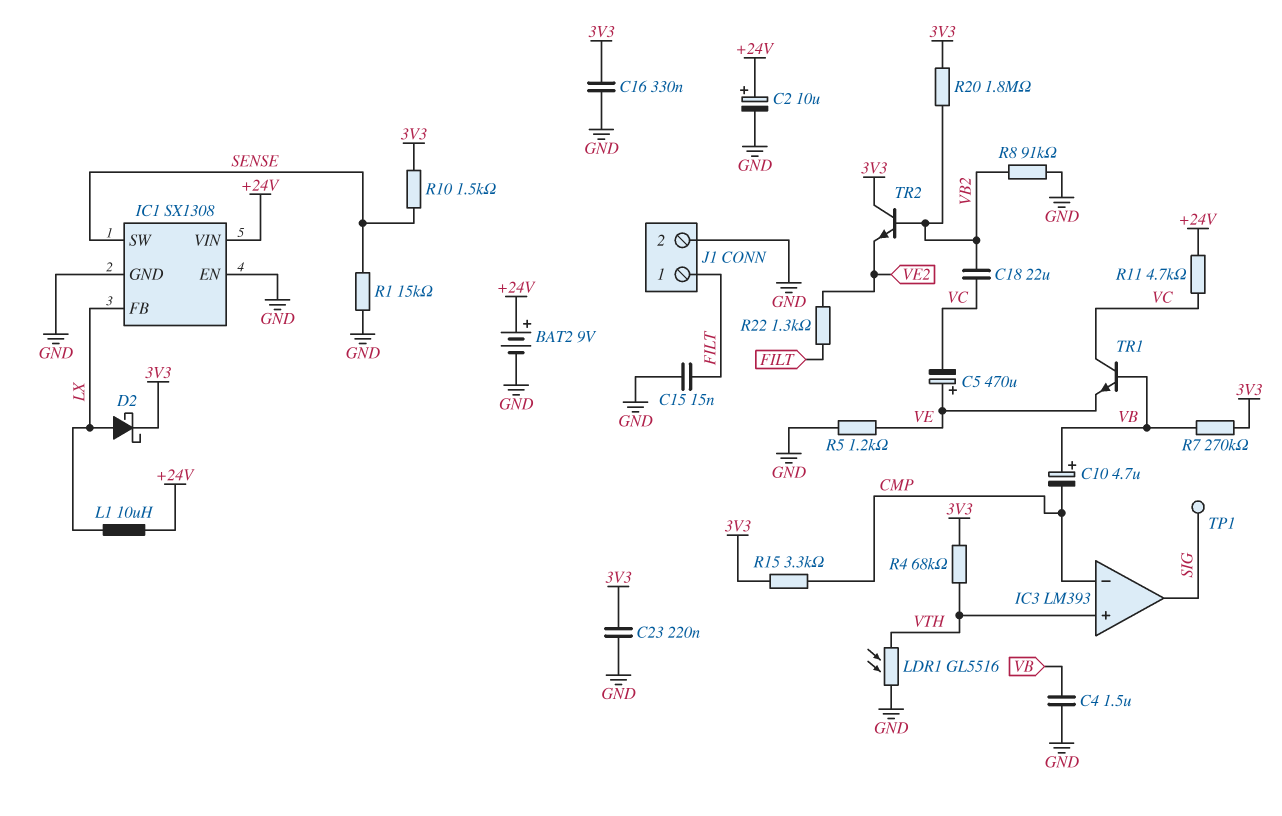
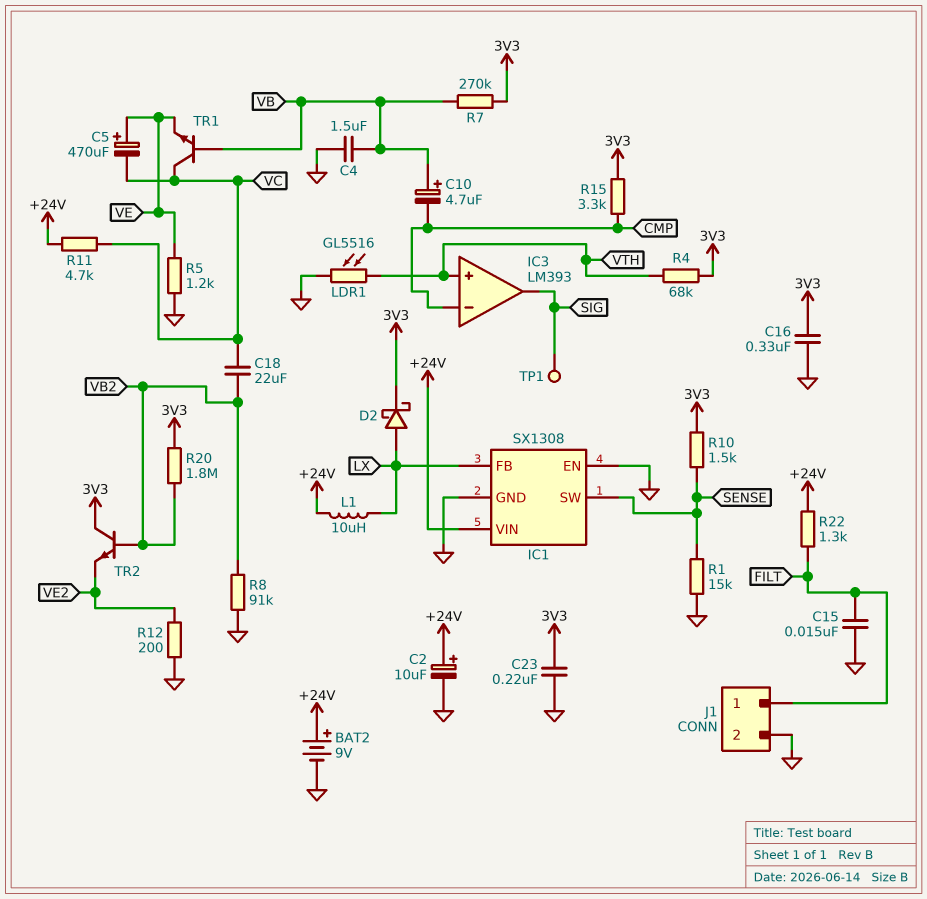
R12: none -> 200 (GND, VE2)
R22: 1.3k (FILT, VE2) -> 1.3k (+24V, FILT)

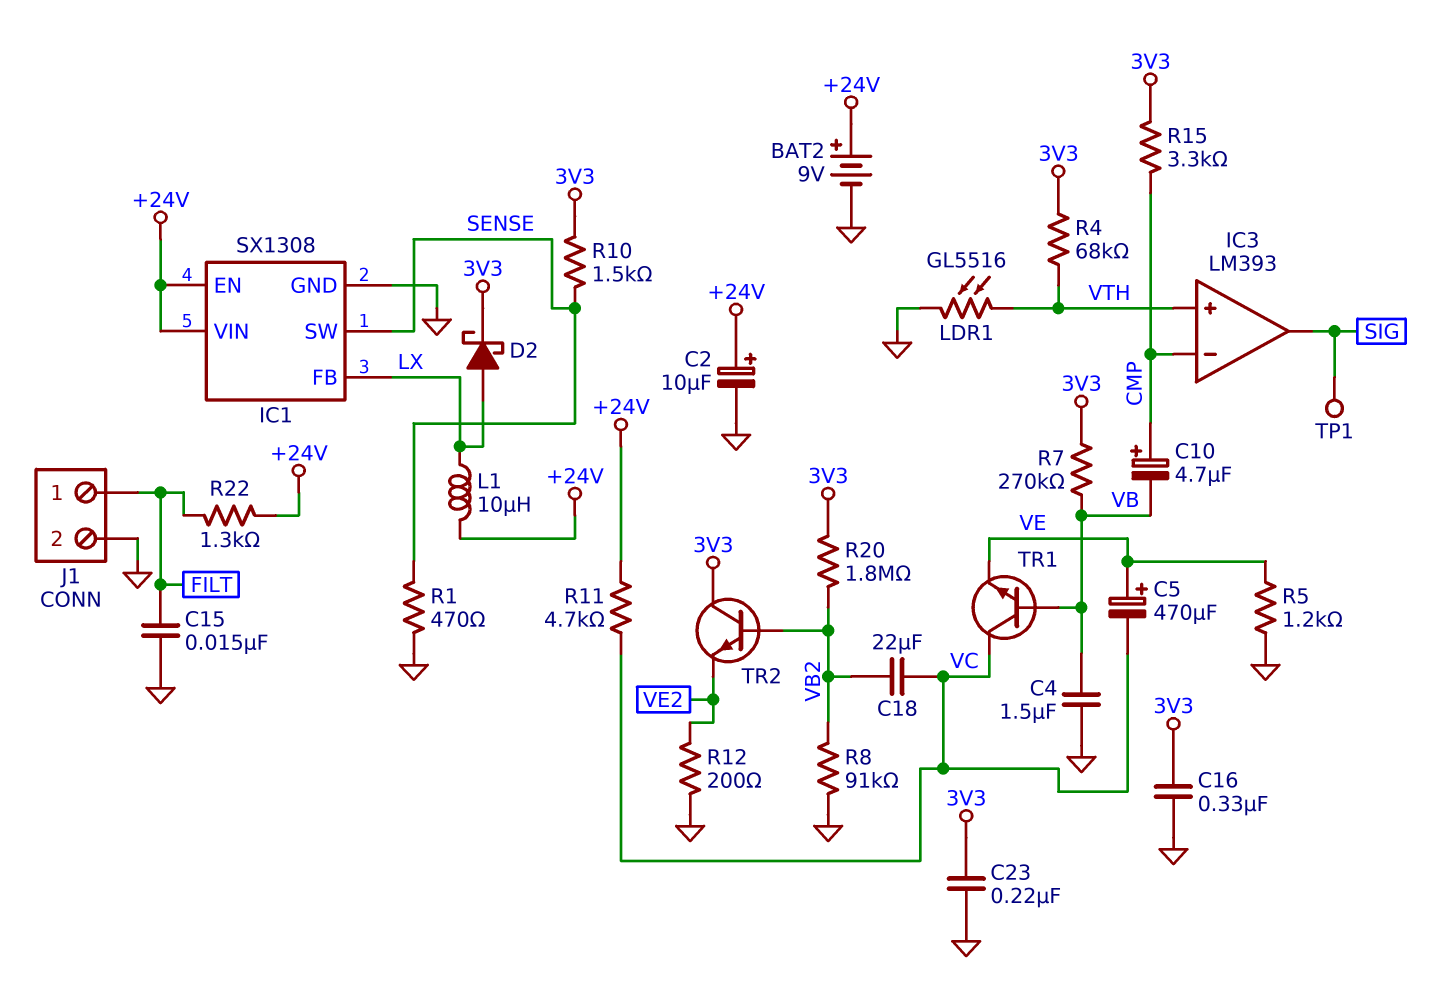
C10: 4.7uF (plus VB, minus CMP) -> 4.7uF (plus CMP, minus VB)
IC1 pin EN: GND -> +24V
R1: 15k (GND, SENSE) -> 470 (GND, SENSE)

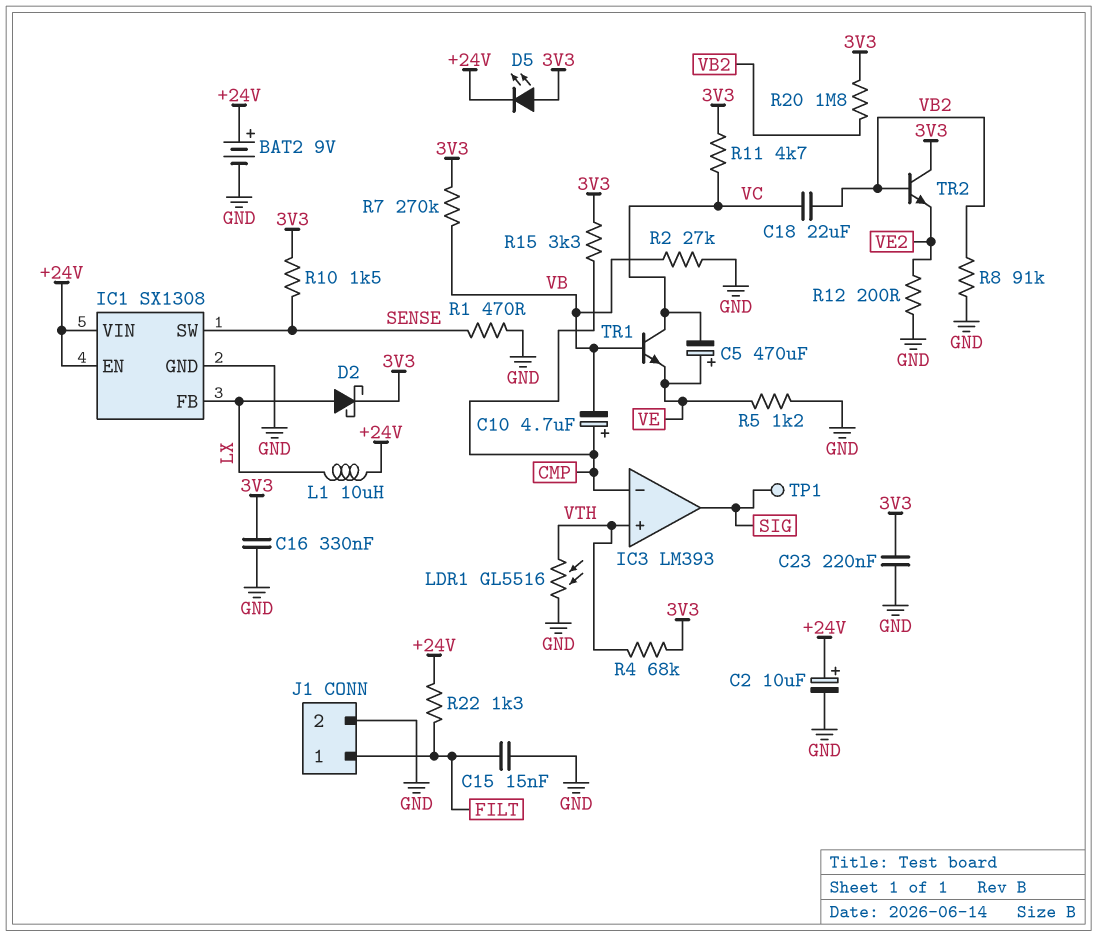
C4: 1.5uF (GND, VB) -> none
D5: none -> LED (A 3V3, K +24V)
R2: none -> 27k (GND, VB)
R11: 4.7k (+24V, VC) -> 4.7k (3V3, VC)

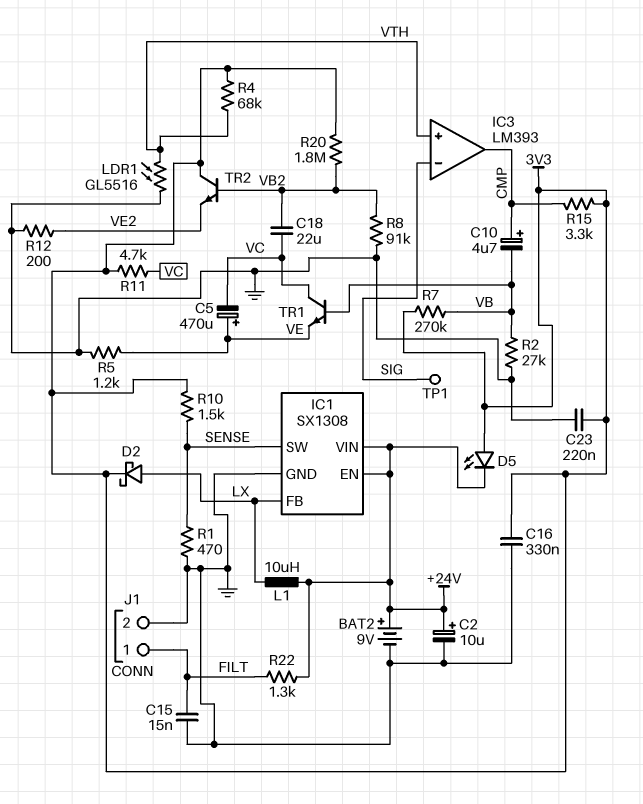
IC3 pin in-: CMP -> SIG
IC3 pin out: SIG -> CMP

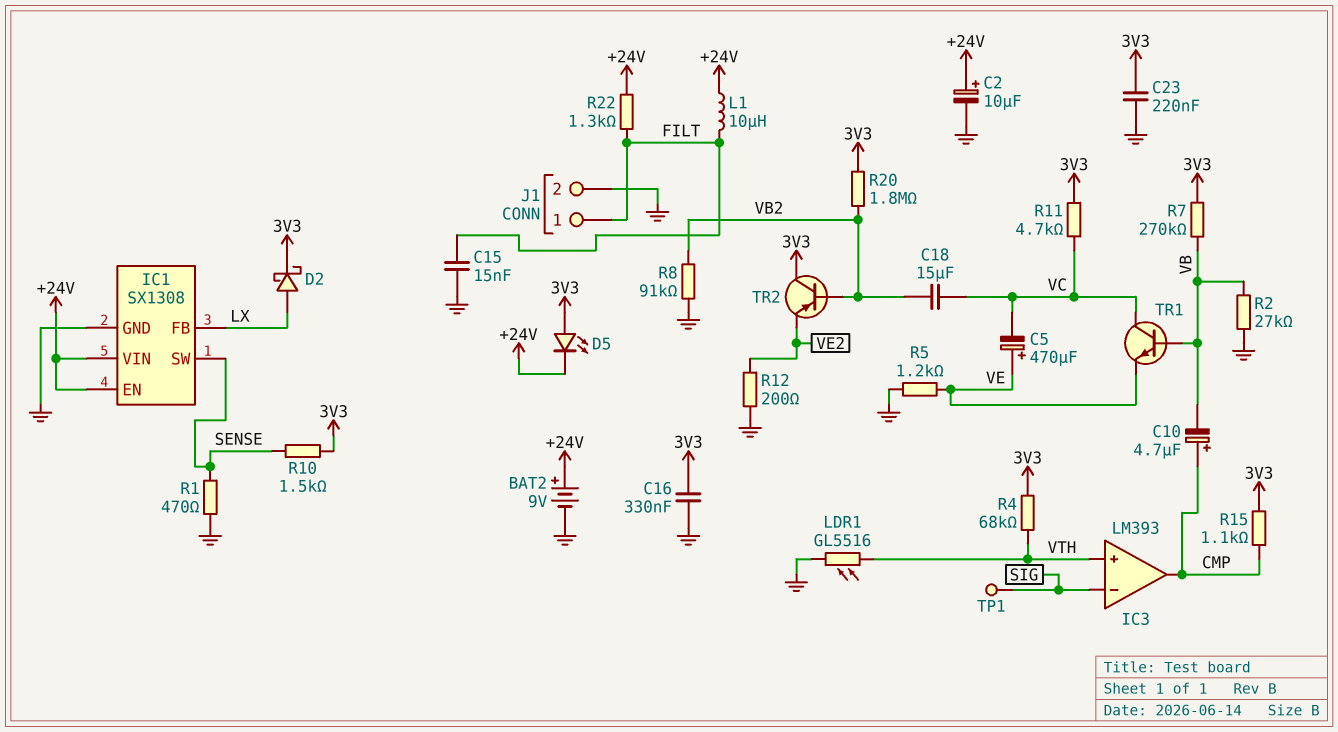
C18: 22uF (VB2, VC) -> 15uF (VB2, VC)
L1: 10uH (+24V, LX) -> 10uH (+24V, FILT)
R15: 3.3k (3V3, CMP) -> 1.1k (3V3, CMP)
TR2: NPN (B VB2, C 3V3, E VE2) -> PNP (B VB2, C 3V3, E VE2)

